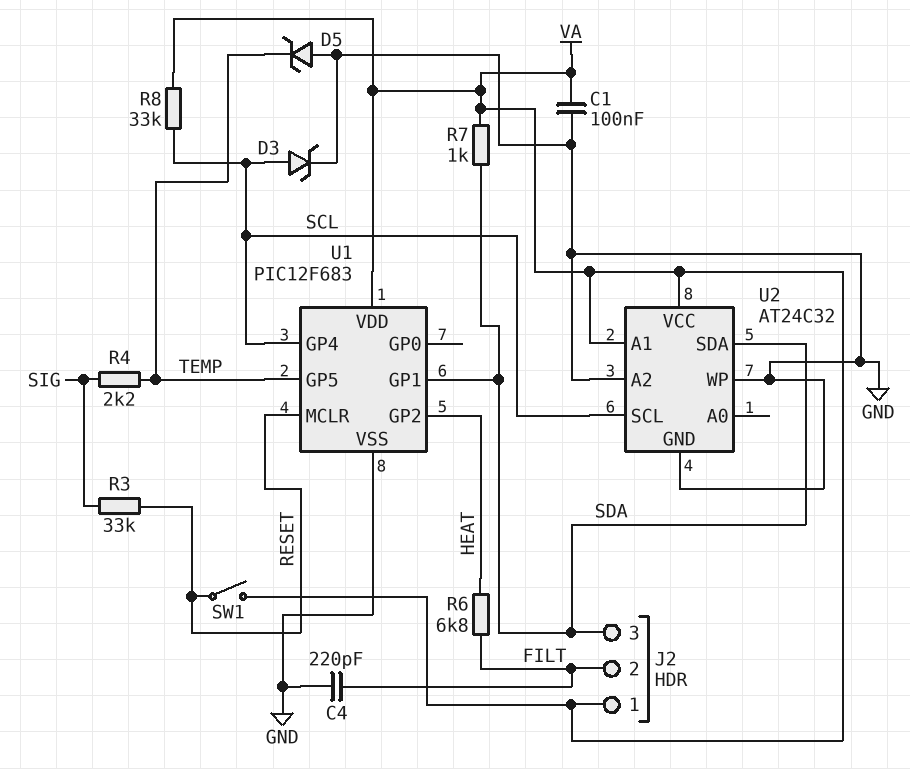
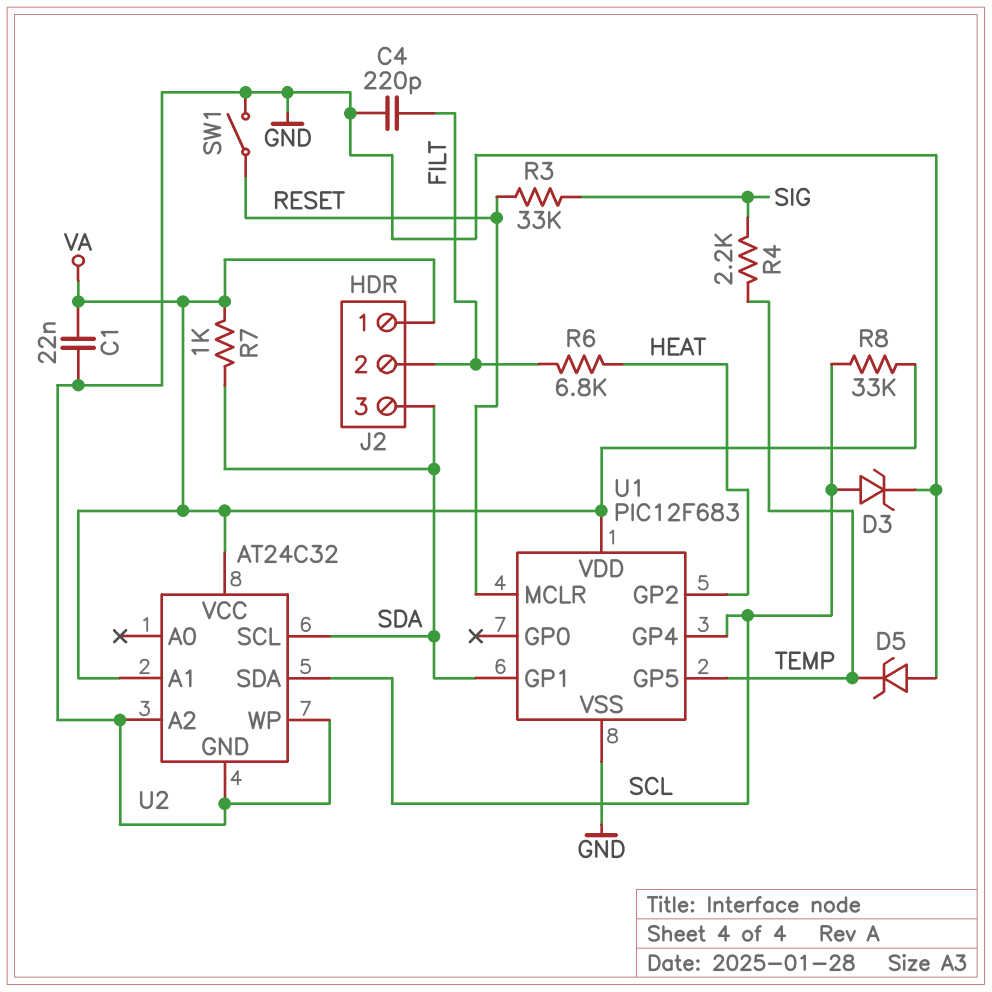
C1: 100nF (GND, VA) -> 22nF (GND, VA)
SW1: switch (RESET, VA) -> switch (GND, RESET)
U2 pin SCL: SCL -> SDA
U2 pin SDA: SDA -> SCL

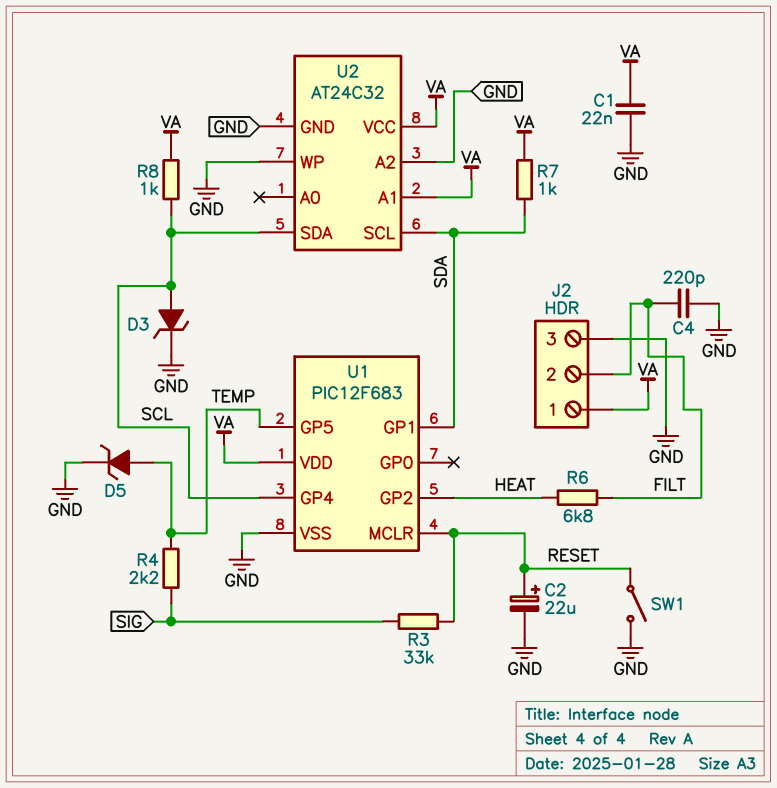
C2: none -> 22uF (plus RESET, minus GND)
D5: zener (A GND, K TEMP) -> zener (A TEMP, K GND)
J2 pin 3: SDA -> GND
R8: 33k (SCL, VA) -> 1k (SCL, VA)

